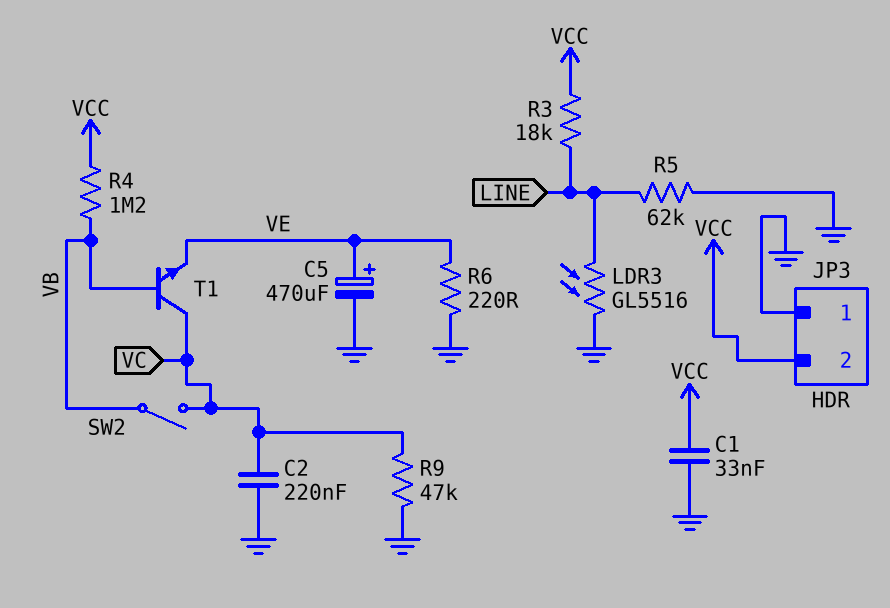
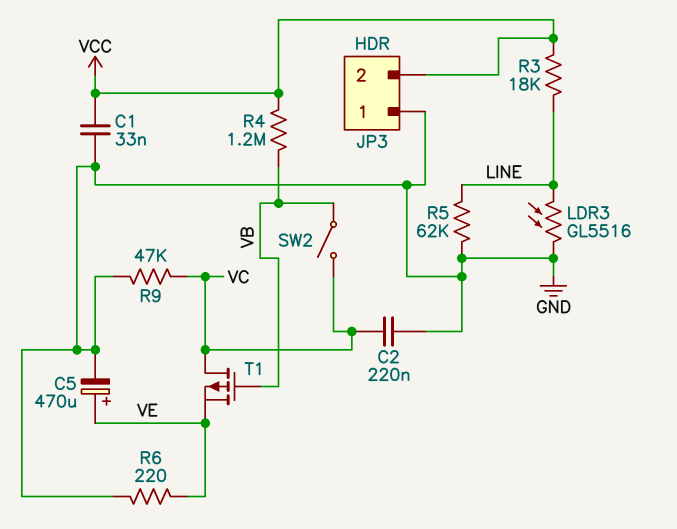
T1: NPN (B VB, C VC, E VE) -> PMOS (G VB, D VC, S VE)

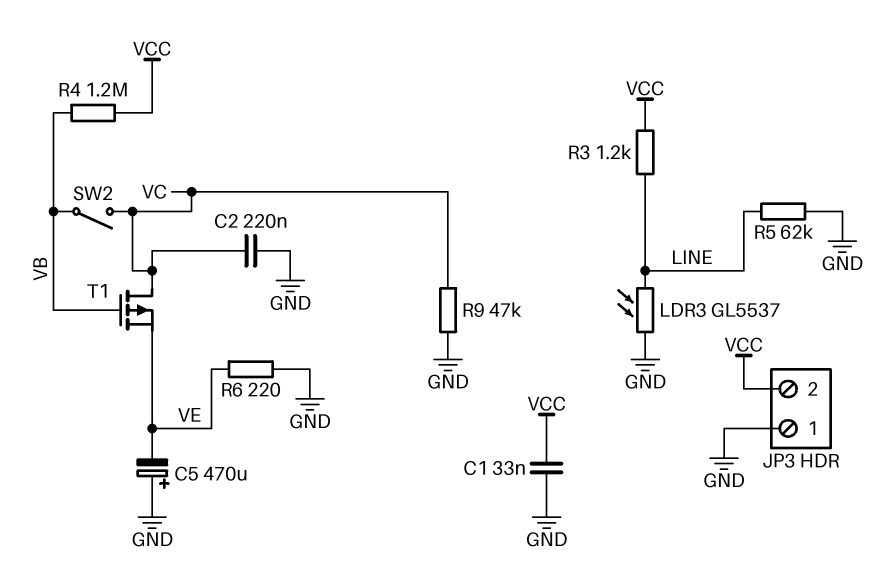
C5: 470uF (plus VE, minus GND) -> 470uF (plus GND, minus VE)
LDR3: GL5516 (GND, LINE) -> GL5537 (GND, LINE)
R3: 18k (LINE, VCC) -> 1.2k (LINE, VCC)

